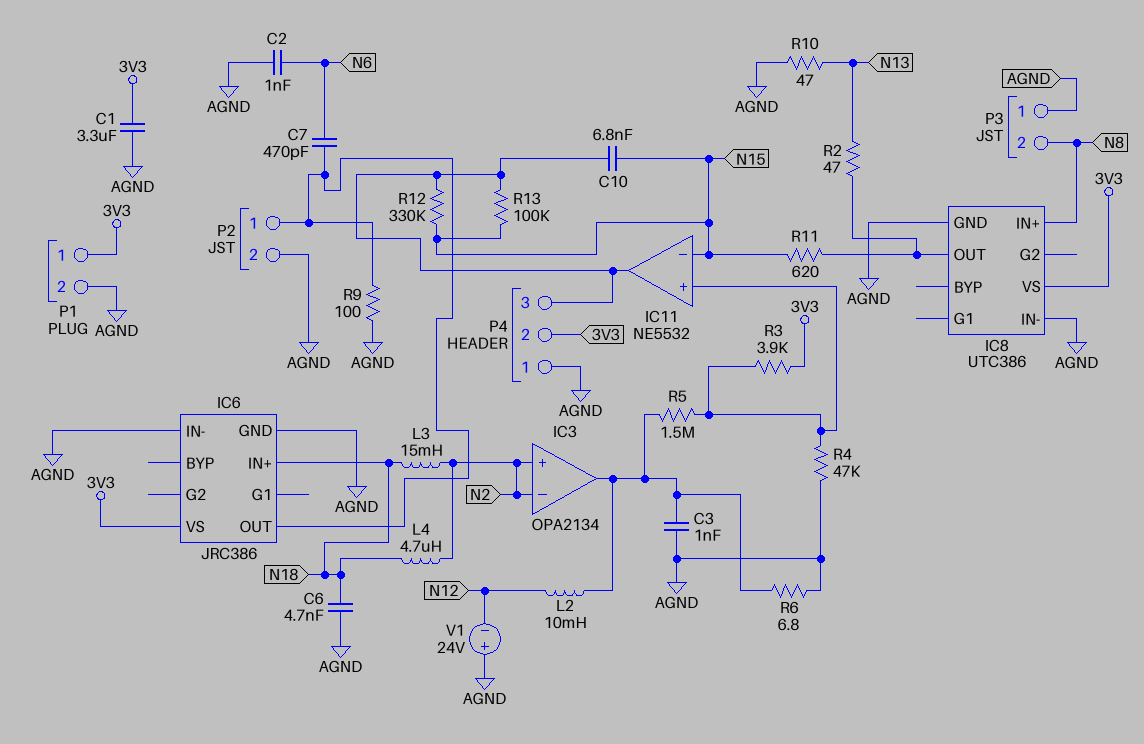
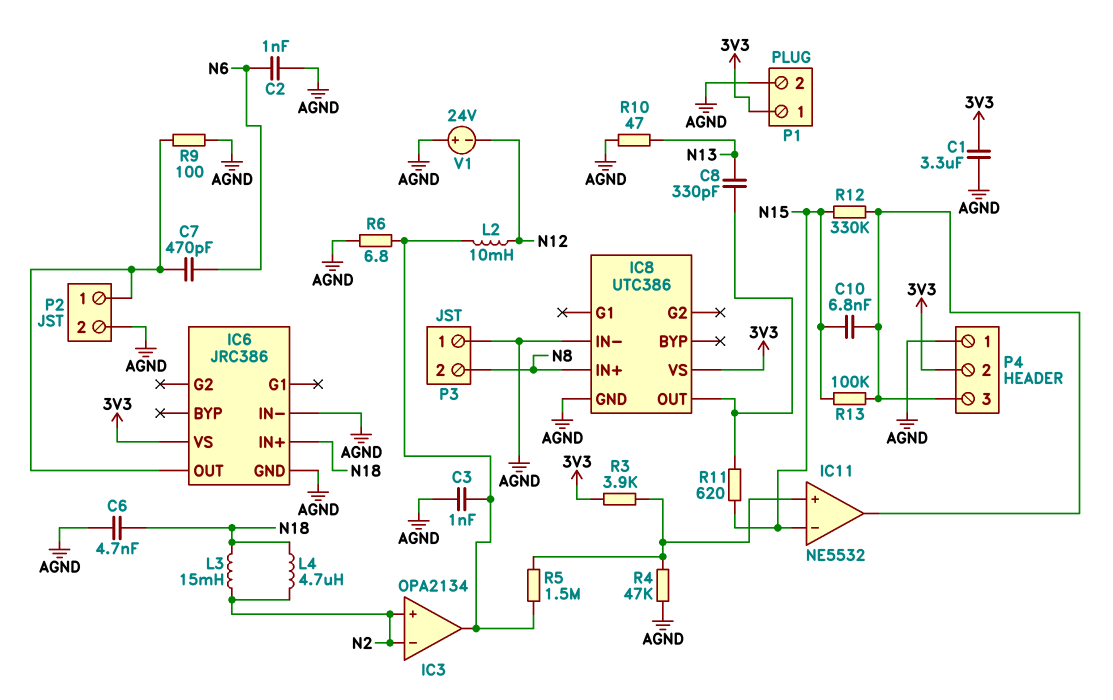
C8: none -> 330pF (IC8/OUT, N13)
R2: 47 (IC8/OUT, N13) -> none

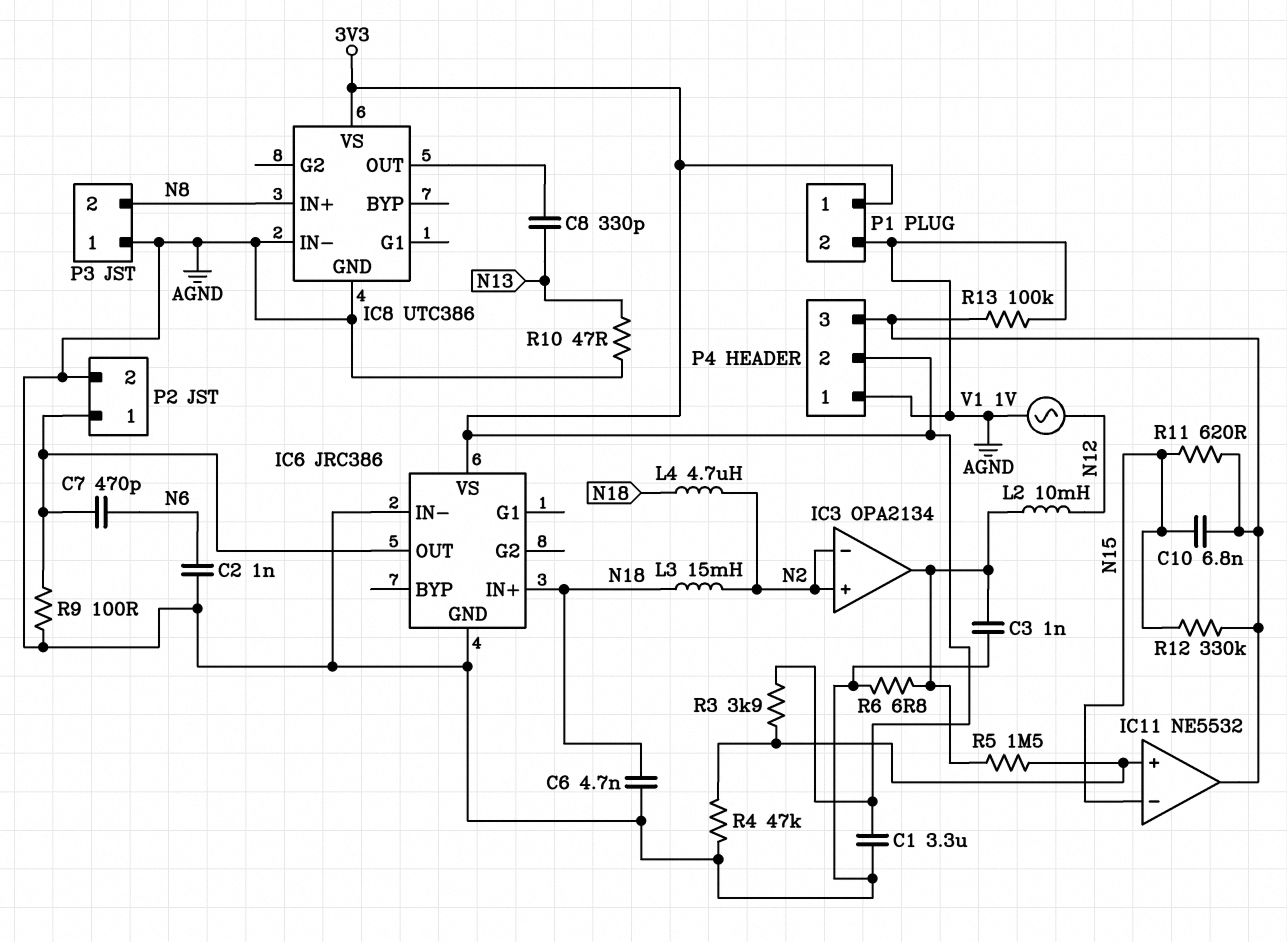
R11: 620 (IC8/OUT, N15) -> 620 (IC11/out, N15)
R13: 100k (IC11/out, N15) -> 100k (AGND, IC11/out)
V1: 24V (plus AGND, minus N12) -> AC 1V (AGND, N12)

